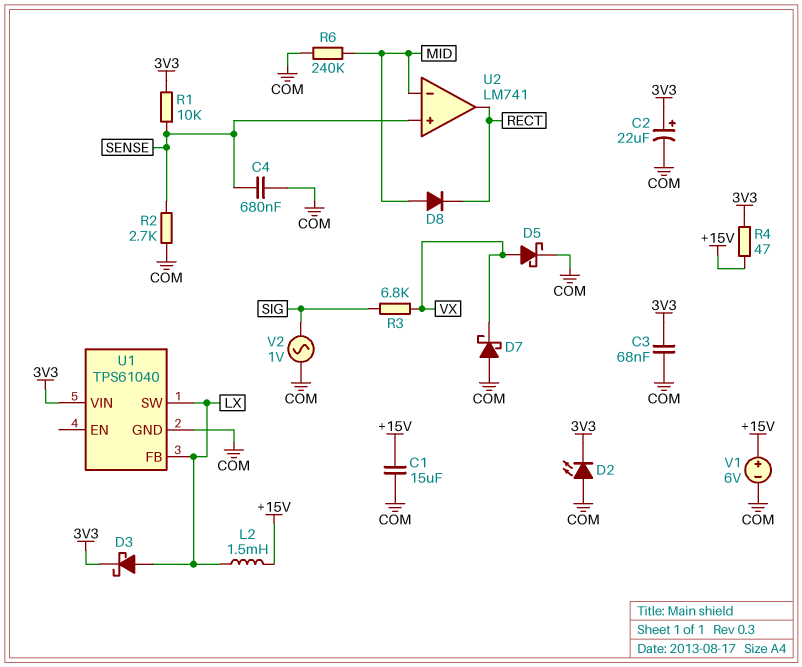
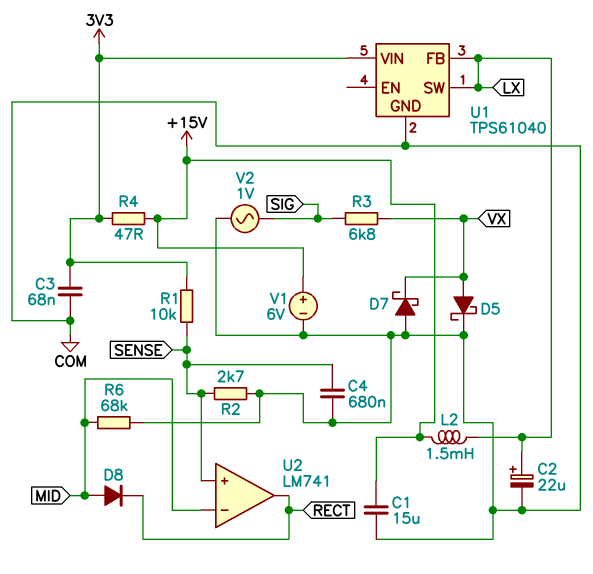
C2: 22uF (plus 3V3, minus COM) -> 22uF (plus LX, minus COM)
D2: LED (A COM, K 3V3) -> none
D3: schottky (A LX, K 3V3) -> none
R6: 240k (COM, MID) -> 68k (COM, MID)

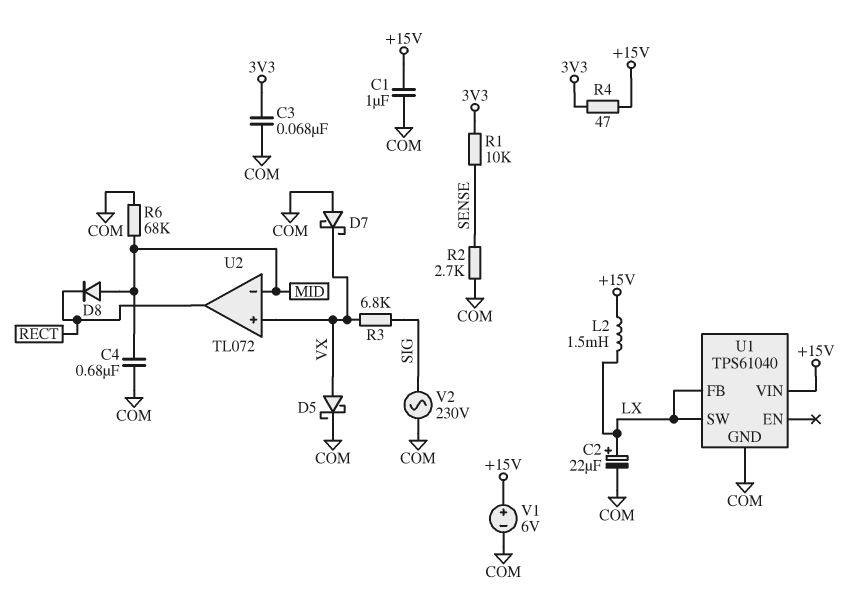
C1: 15uF (+15V, COM) -> 1uF (+15V, COM)
C4: 680nF (COM, SENSE) -> 680nF (COM, MID)
U1 pin VIN: 3V3 -> +15V
U2: LM741 -> TL072
U2 pin in+: SENSE -> VX
V2: AC 1V (COM, SIG) -> AC 230V (COM, SIG)

